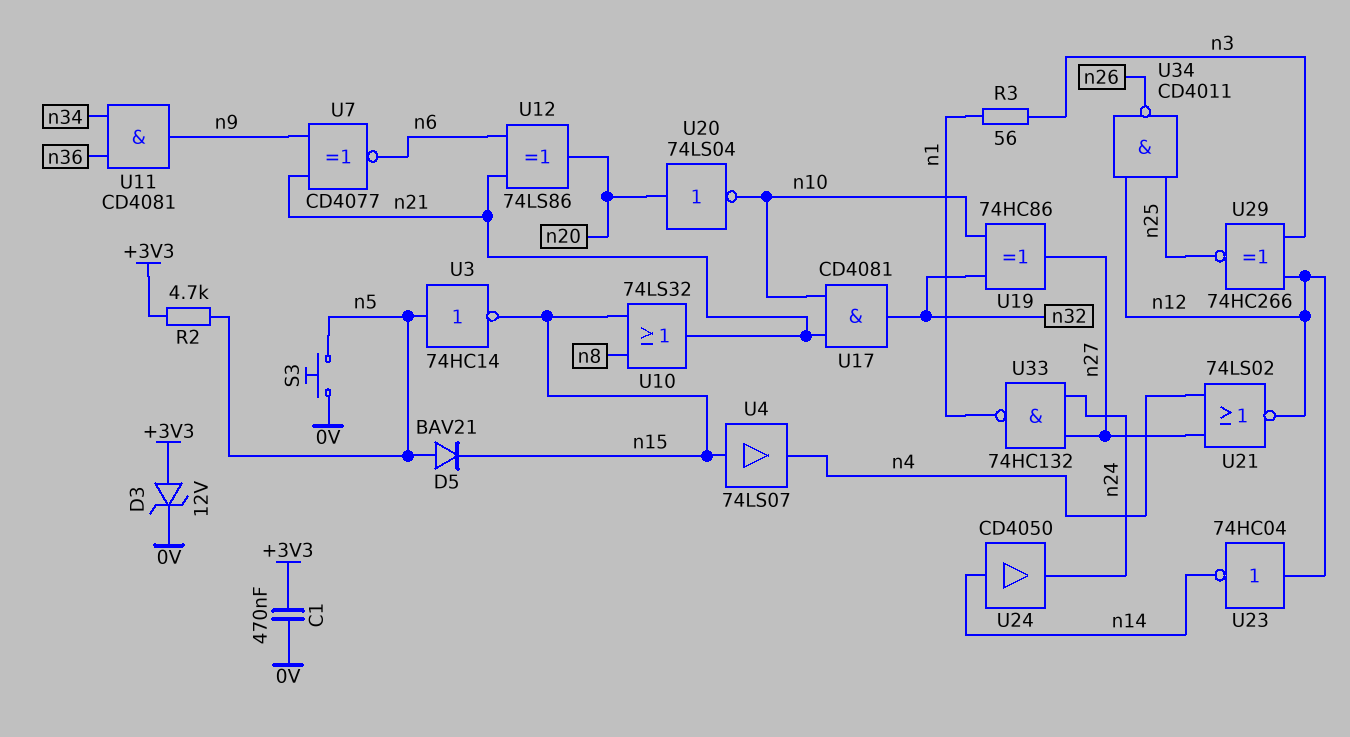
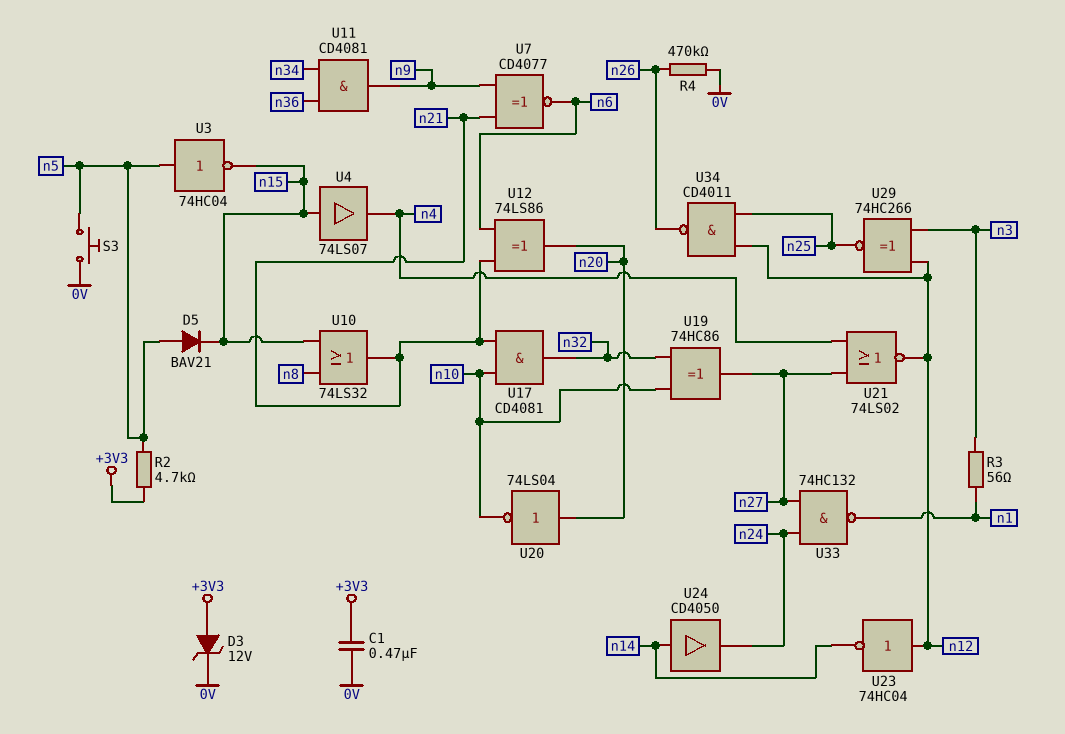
R4: none -> 470k (0V, n26)
U3: NOT 74HC14 (in n5, out n15) -> NOT 74HC04 (in n5, out n15)

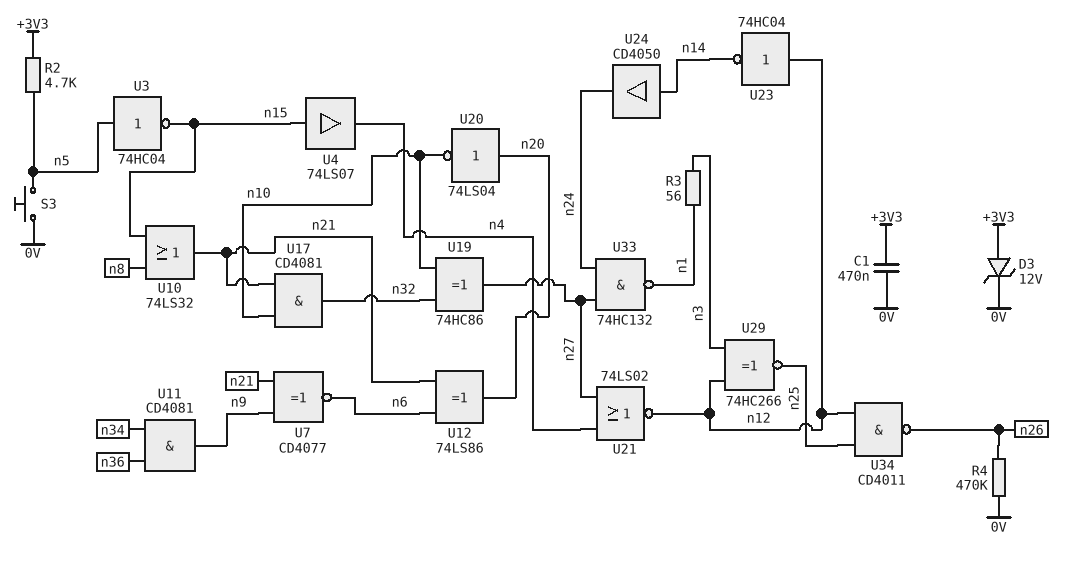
D5: diode BAV21 (A n5, K n15) -> none

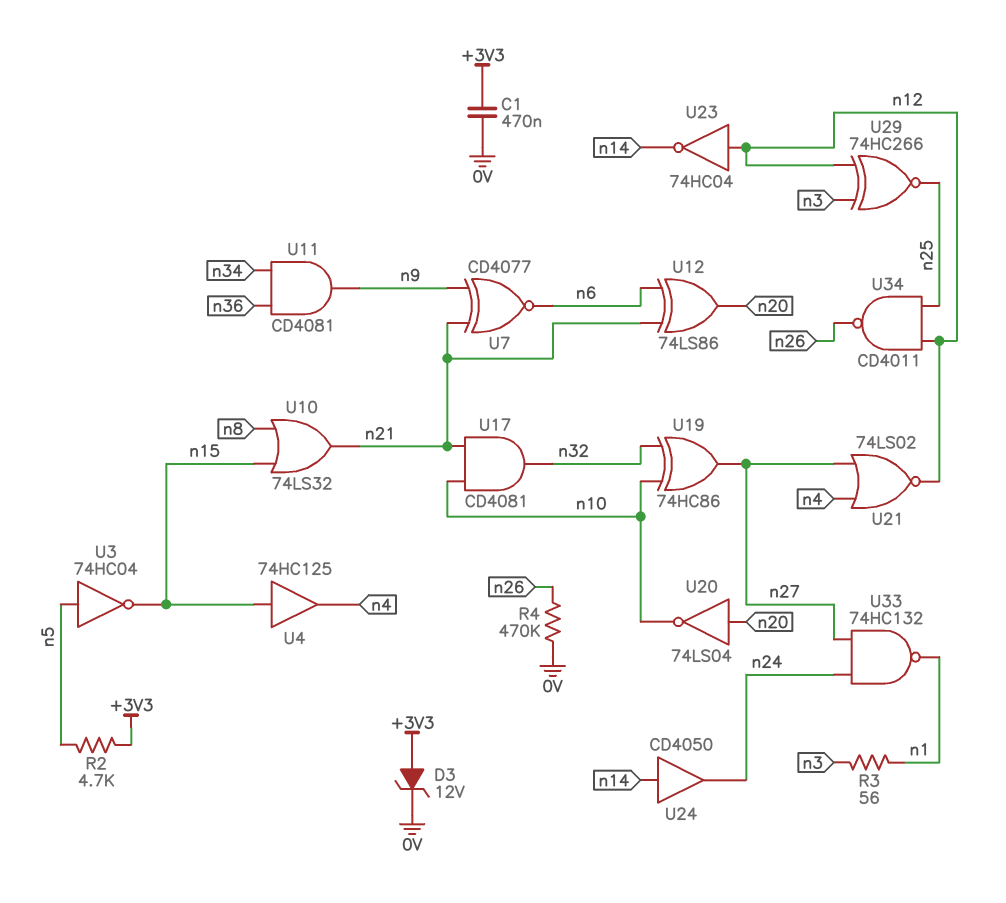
S3: button (0V, n5) -> none
U4: buffer 74LS07 (in n15, out n4) -> buffer 74HC125 (in n15, out n4)

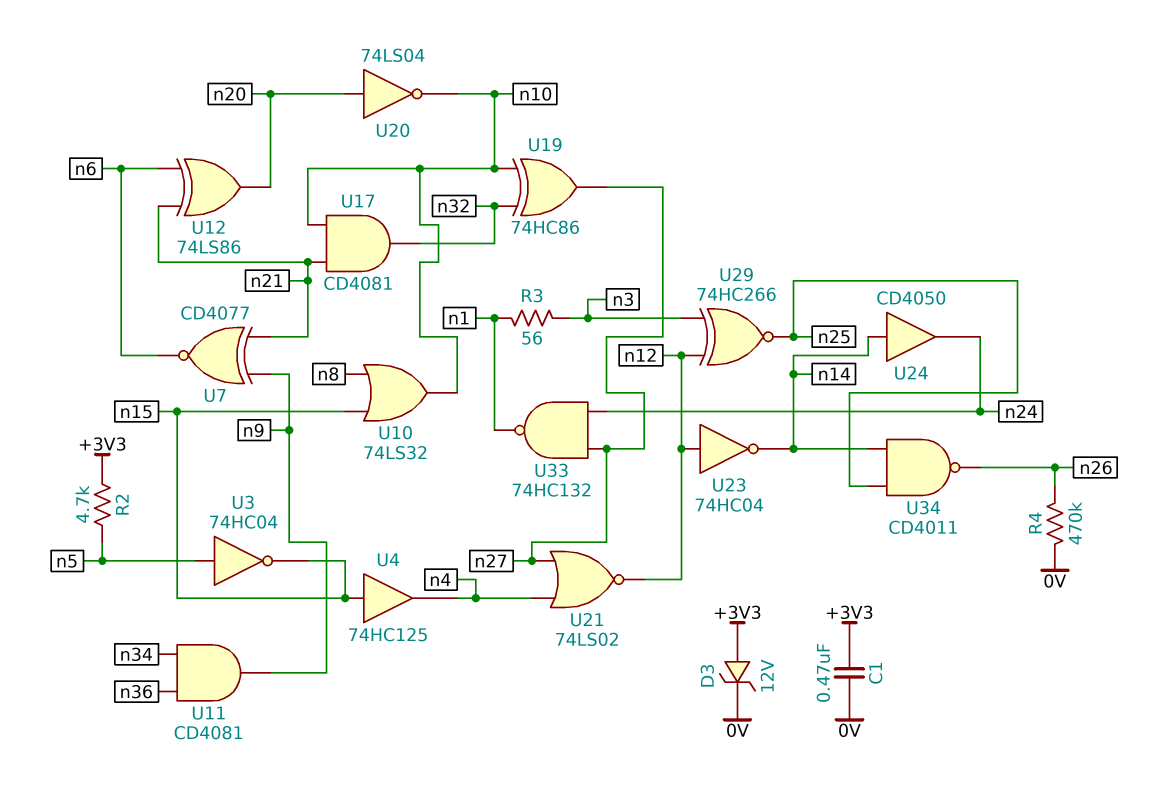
U10: OR 74LS32 (in n8, in n15, out n21) -> OR 74LS32 (in n8, in n15, out n10)
U34: NAND CD4011 (in n12, in n25, out n26) -> NAND CD4011 (in n14, in n25, out n26)

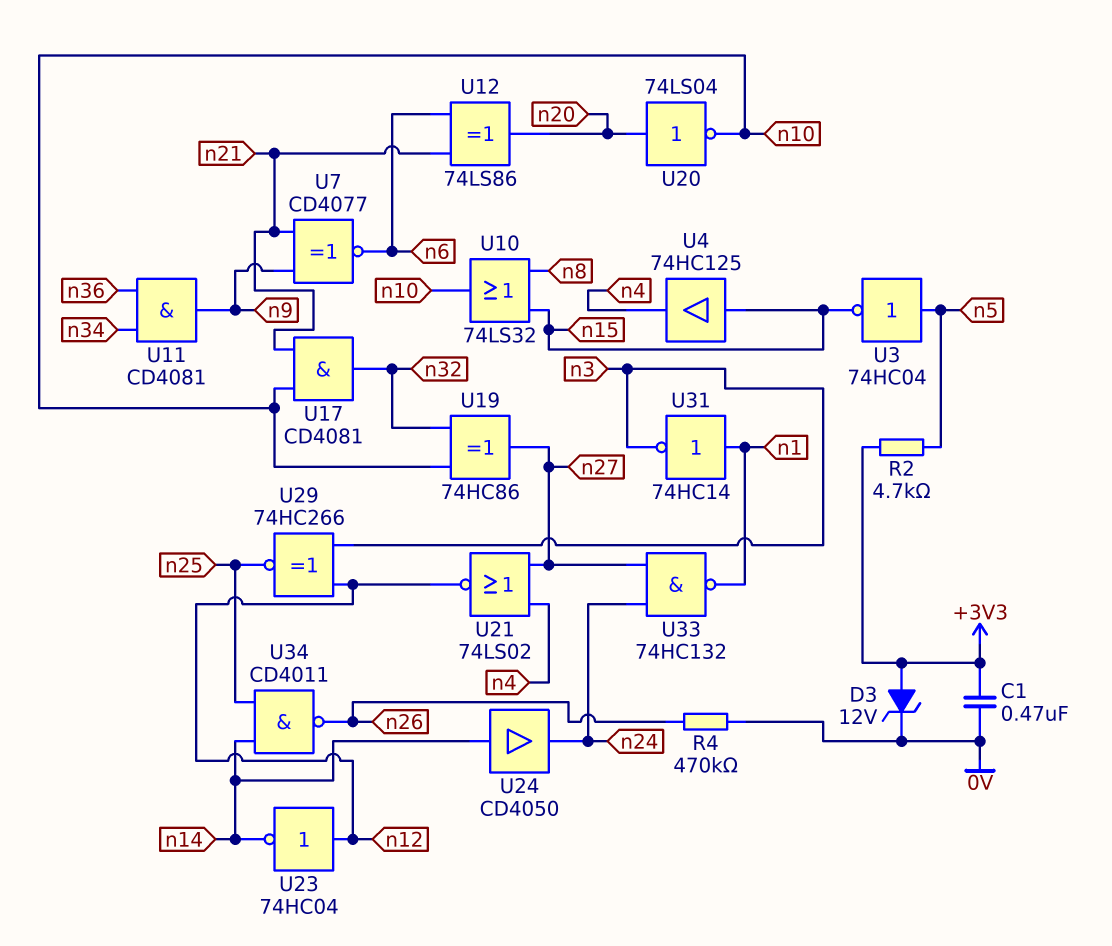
R3: 56 (n1, n3) -> none
U31: none -> NOT 74HC14 (in n1, out n3)

